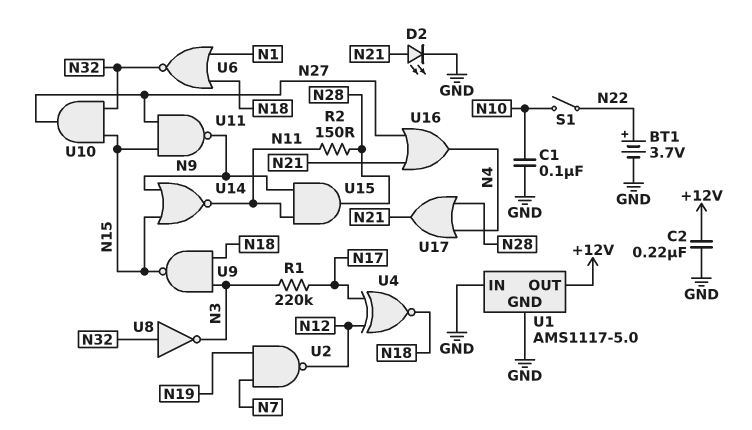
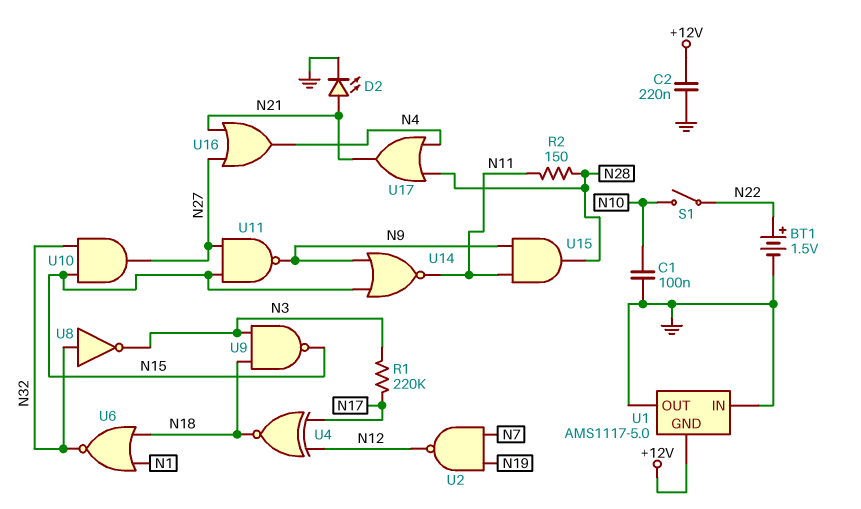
BT1: 3.7V (plus N22, minus GND) -> 1.5V (plus N22, minus GND)
U1 pin GND: GND -> +12V
U1 pin OUT: +12V -> GND

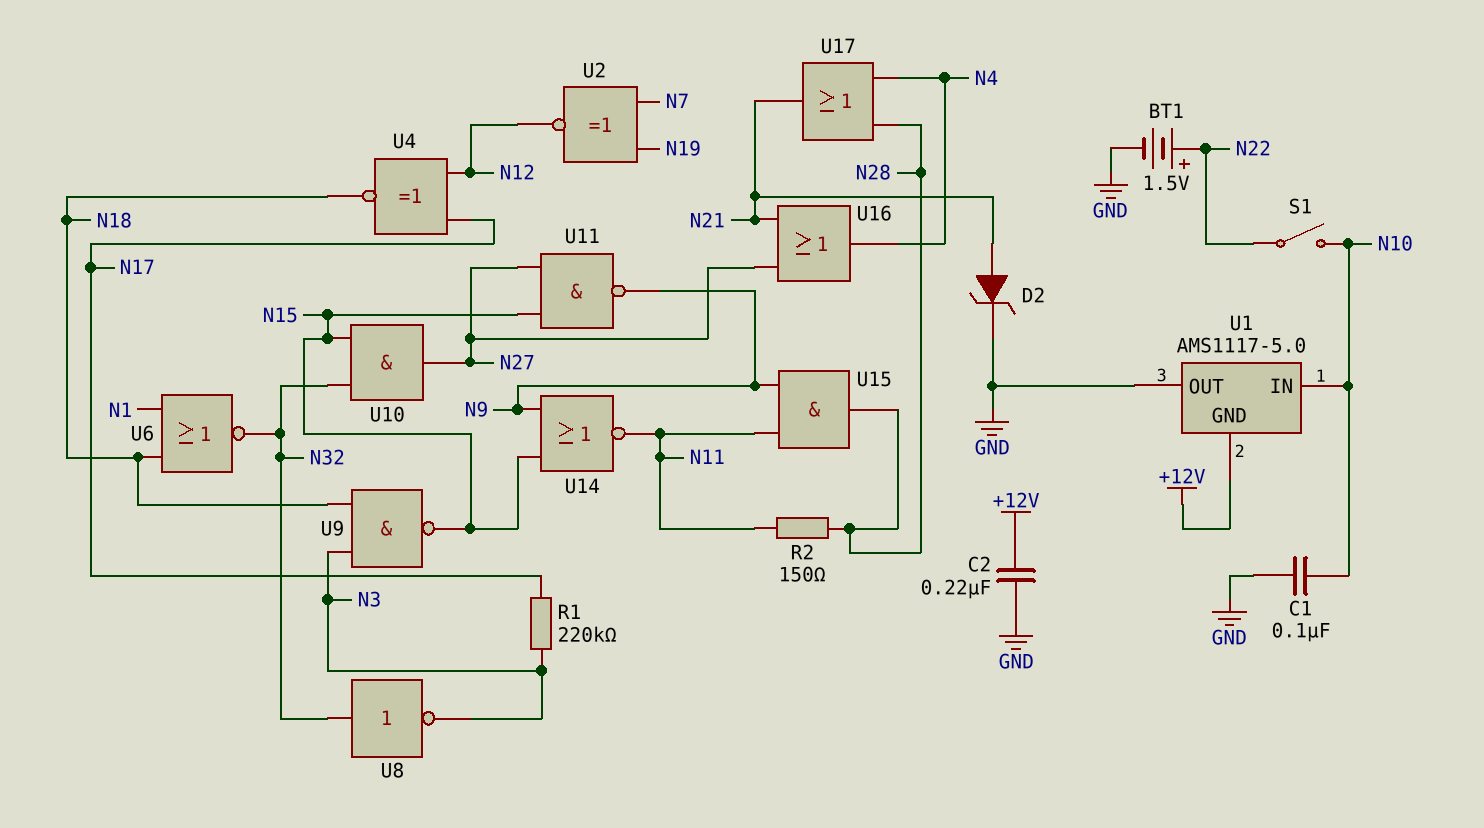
D2: LED (A N21, K GND) -> zener (A N21, K GND)
U1 pin IN: GND -> N10
U2: NAND (in N7, in N19, out N12) -> XNOR (in N7, in N19, out N12)

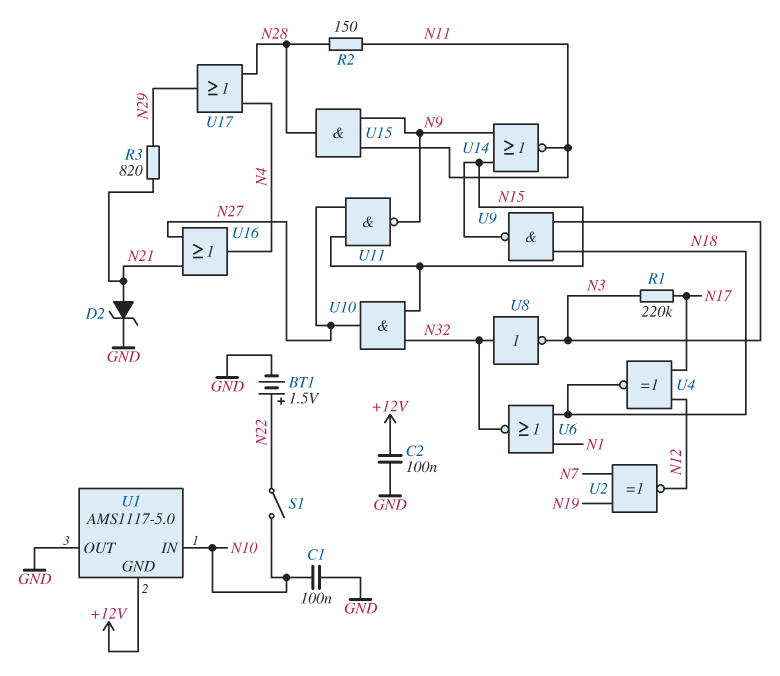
C2: 220nF (+12V, GND) -> 100nF (+12V, GND)
R3: none -> 820 (N21, N29)
U17: OR (in N4, in N28, out N21) -> OR (in N4, in N28, out N29)

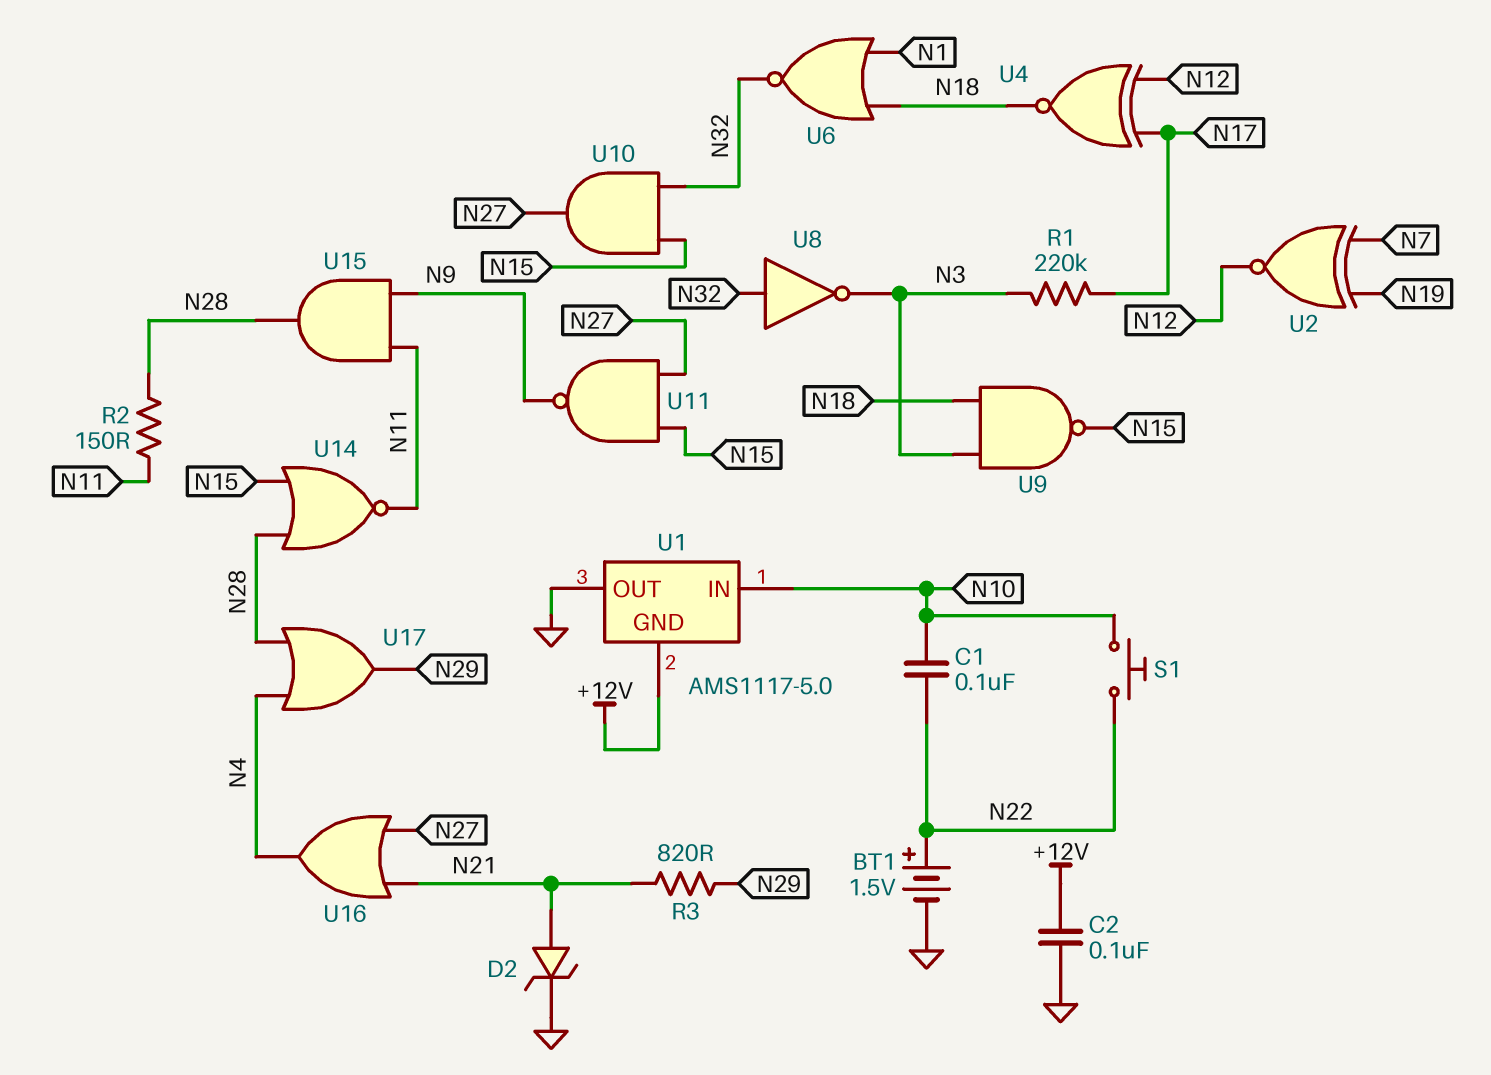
C1: 100nF (GND, N10) -> 100nF (N10, N22)
S1: switch (N10, N22) -> button (N10, N22)
U14: NOR (in N9, in N15, out N11) -> NOR (in N15, in N28, out N11)

